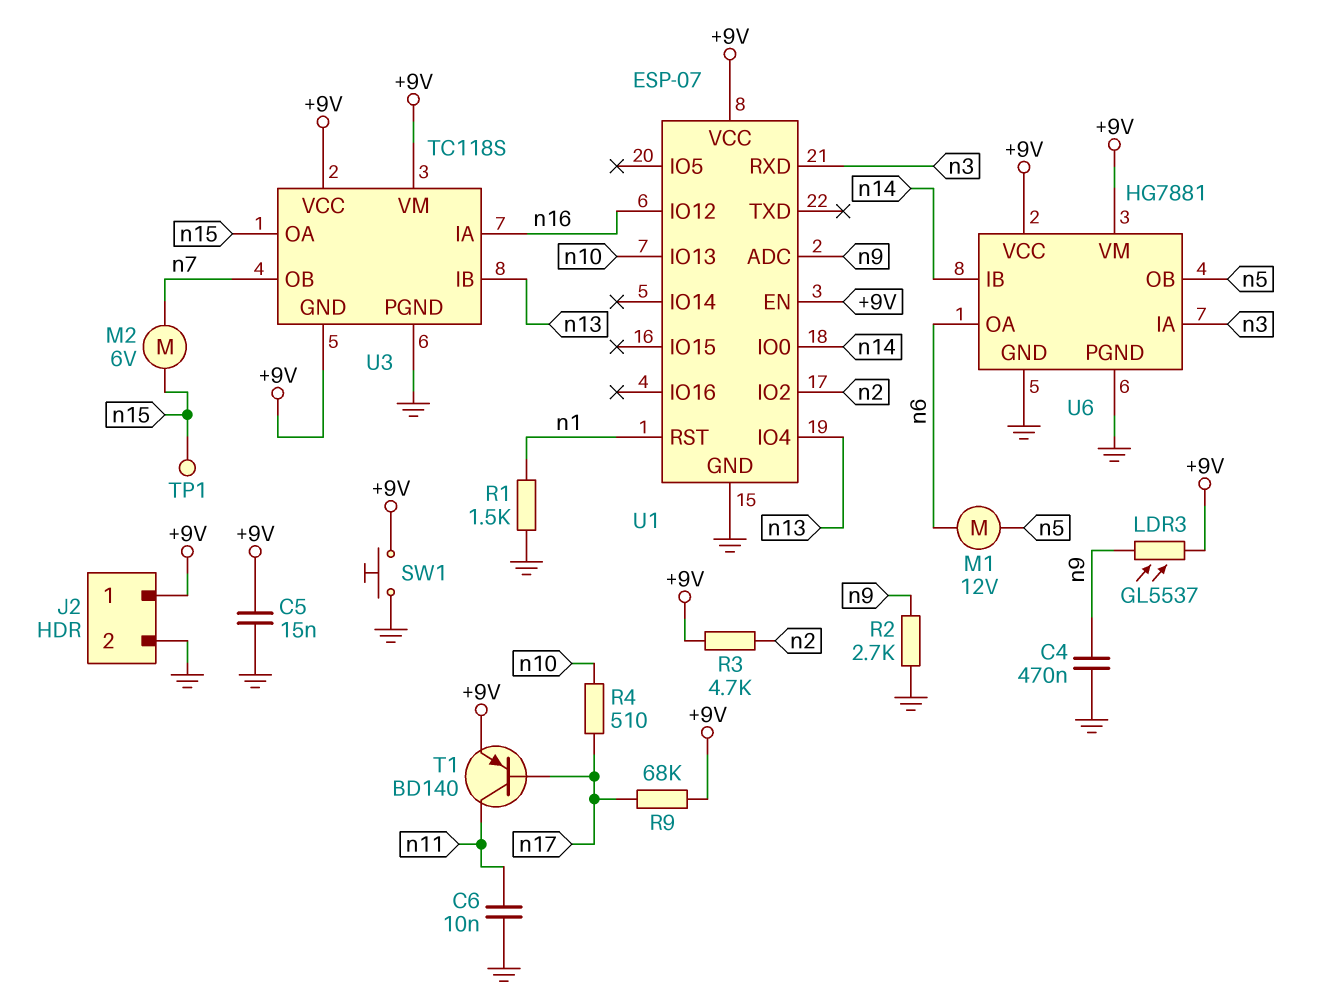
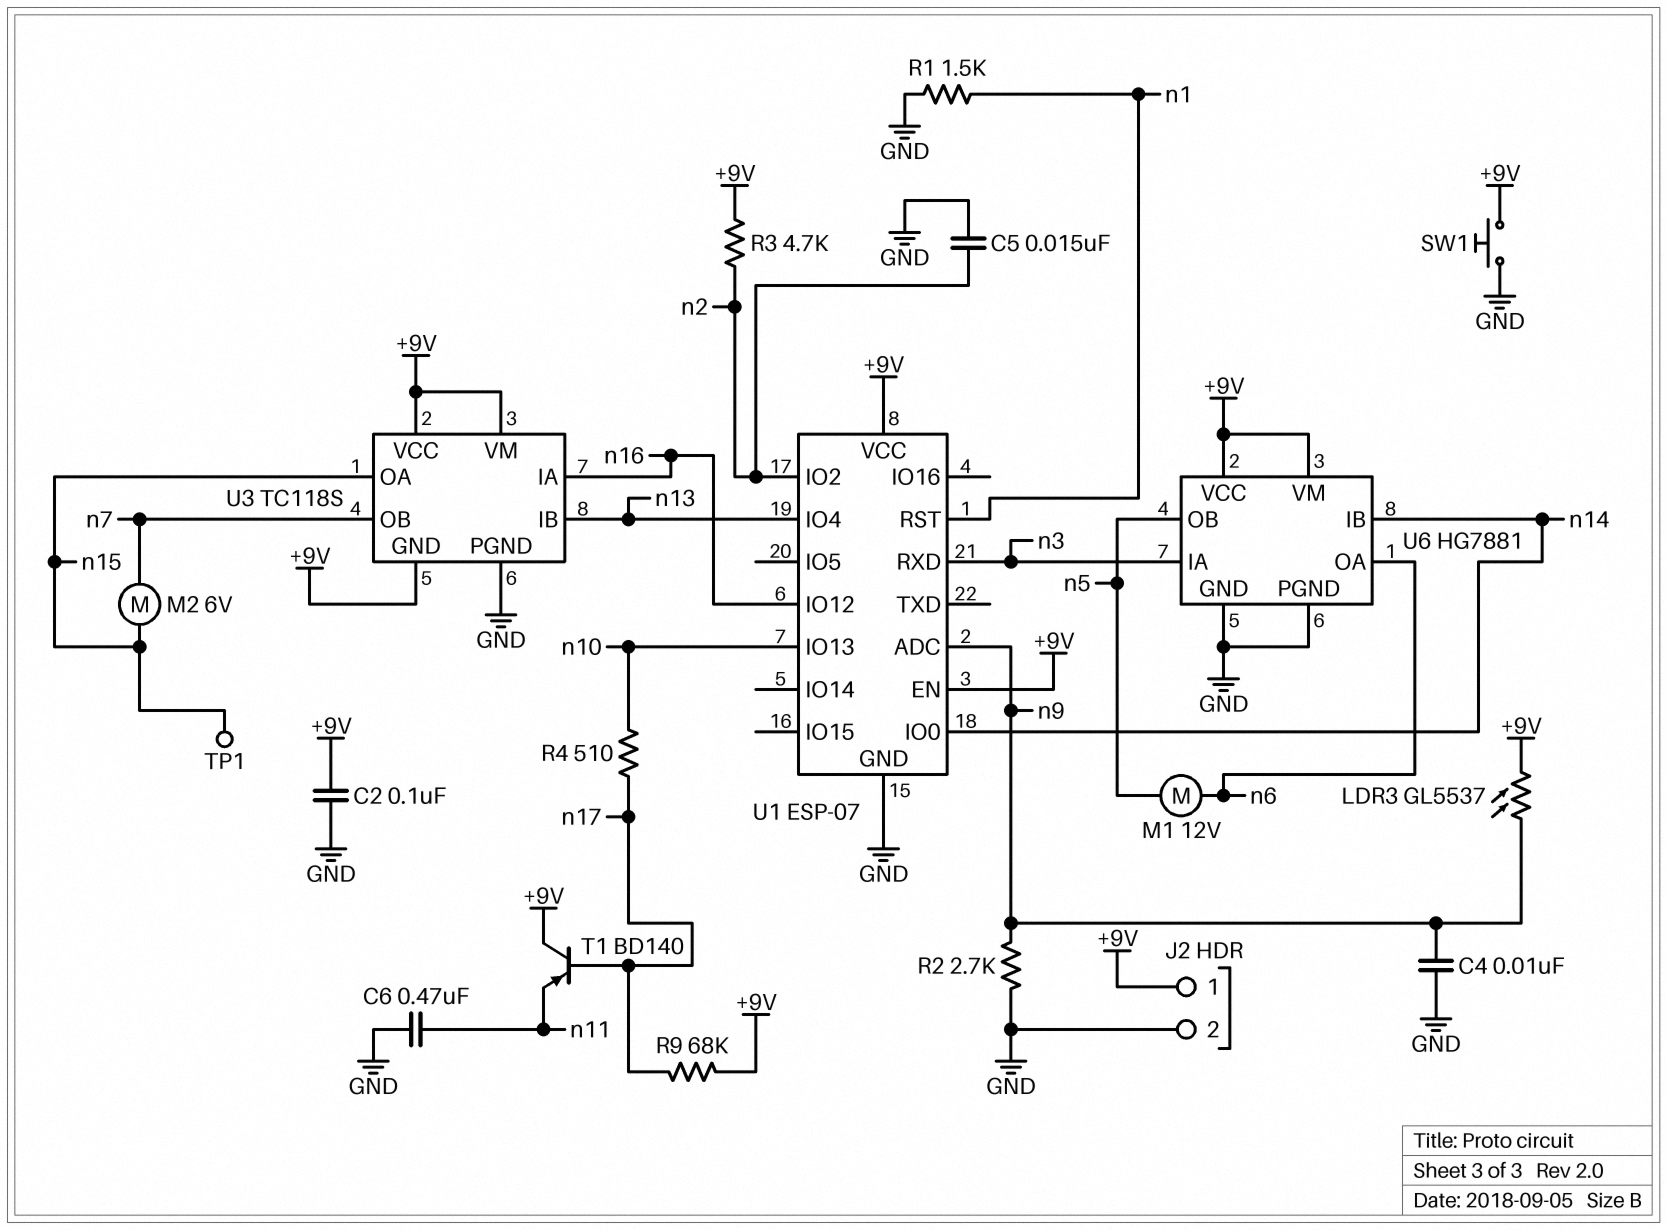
C2: none -> 100nF (+9V, GND)
C4: 470nF (GND, n9) -> 10nF (GND, n9)
C5: 15nF (+9V, GND) -> 15nF (GND, n2)
C6: 10nF (GND, n11) -> 470nF (GND, n11)
T1: PNP BD140 (B n17, C n11, E +9V) -> PNP BD140 (B n17, C +9V, E n11)

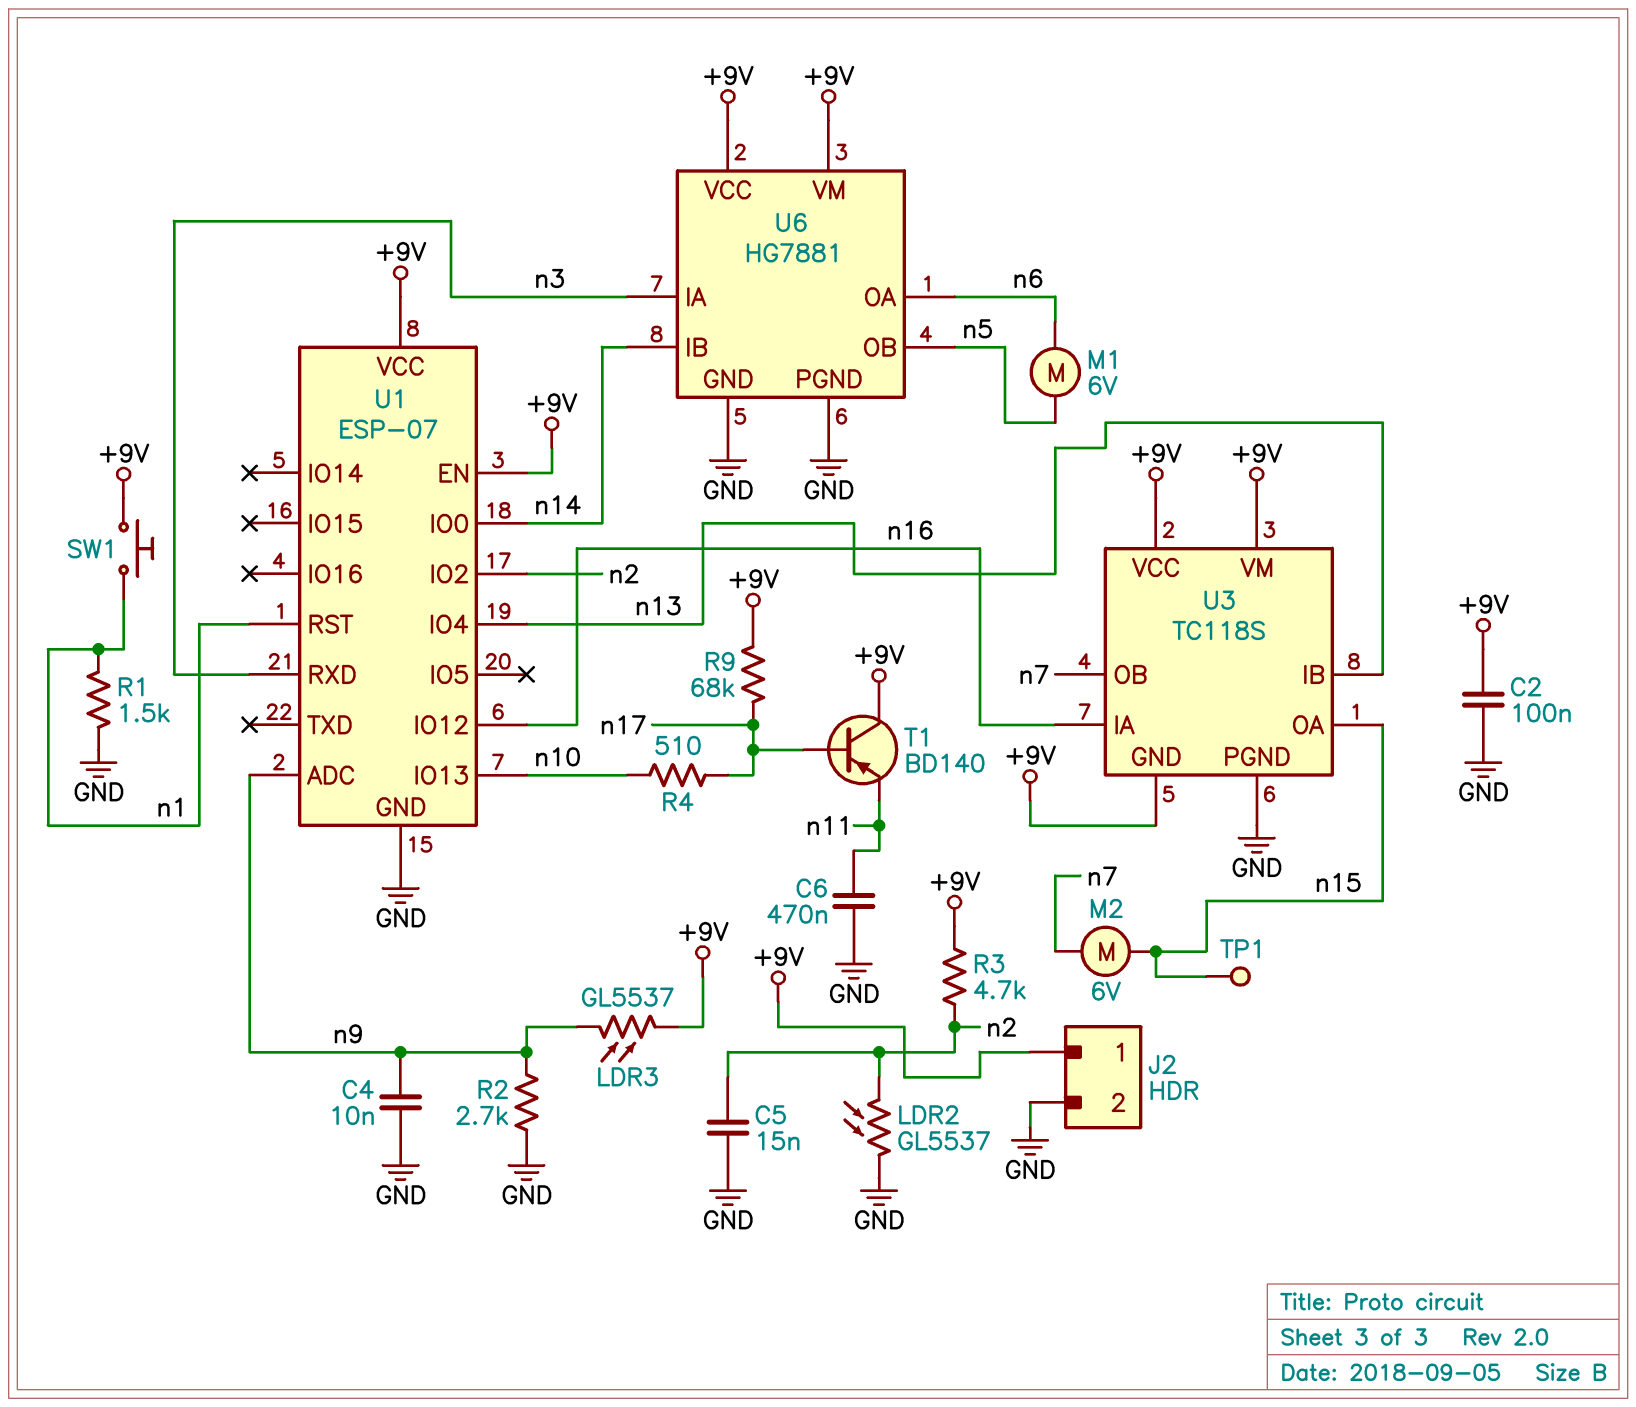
LDR2: none -> GL5537 (GND, n2)
M1: motor 12V (n5, n6) -> motor 6V (n5, n6)
SW1: button (+9V, GND) -> button (+9V, n1)

